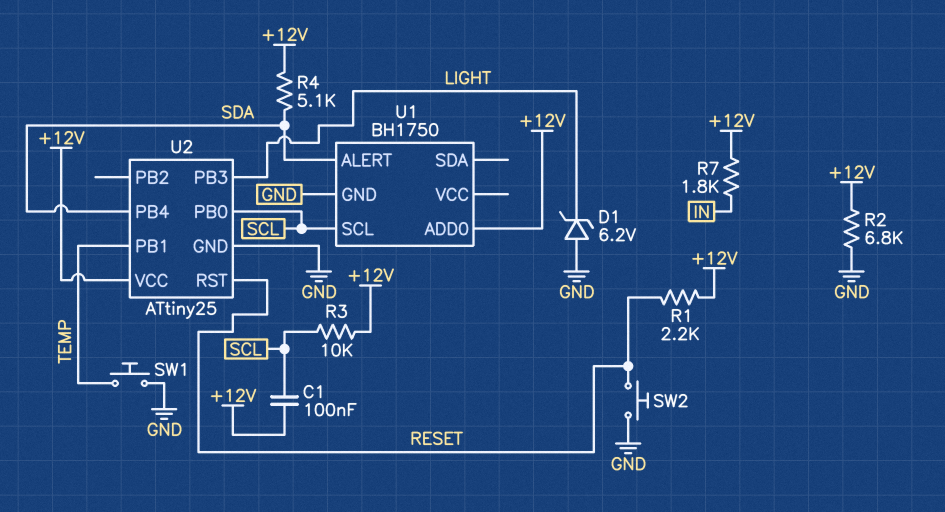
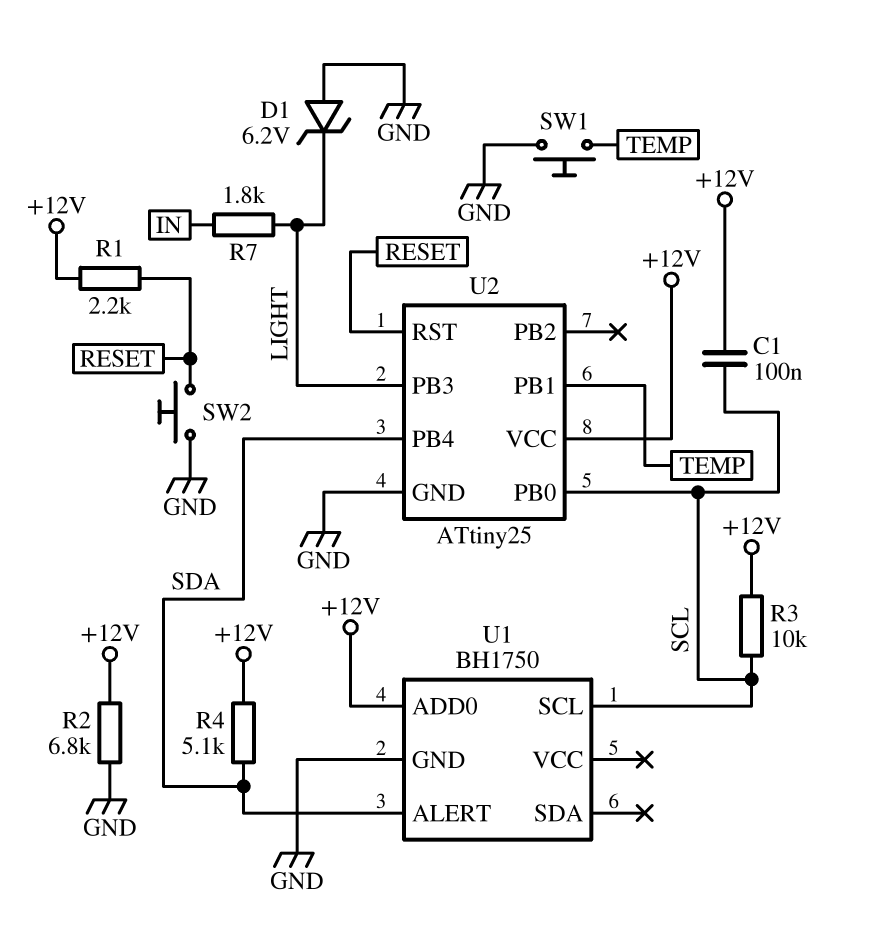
R7: 1.8k (+12V, IN) -> 1.8k (IN, LIGHT)

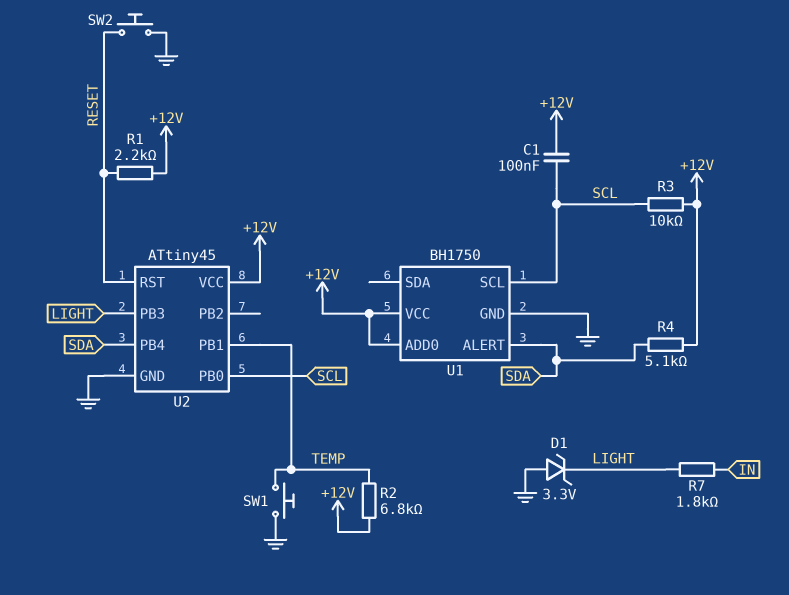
D1: zener 6.2V (A GND, K LIGHT) -> zener 3.3V (A GND, K LIGHT)
R2: 6.8k (+12V, GND) -> 6.8k (+12V, TEMP)
U1 pin VCC: none -> +12V
U2: ATtiny25 -> ATtiny45

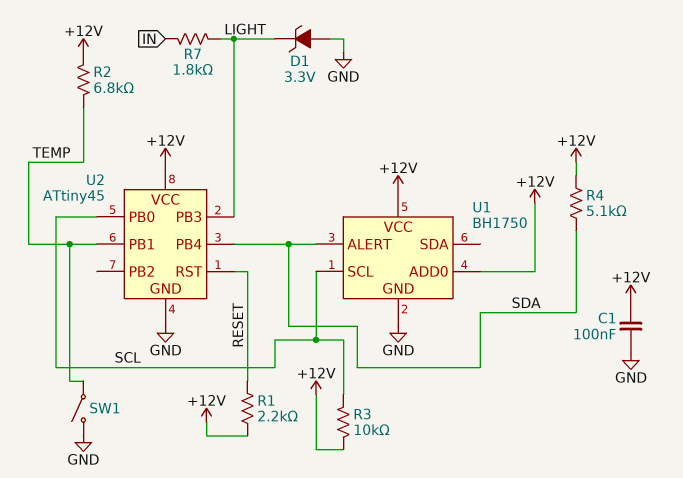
C1: 100nF (+12V, SCL) -> 100nF (+12V, GND)
SW1: button (GND, TEMP) -> switch (GND, TEMP)
SW2: button (GND, RESET) -> none

